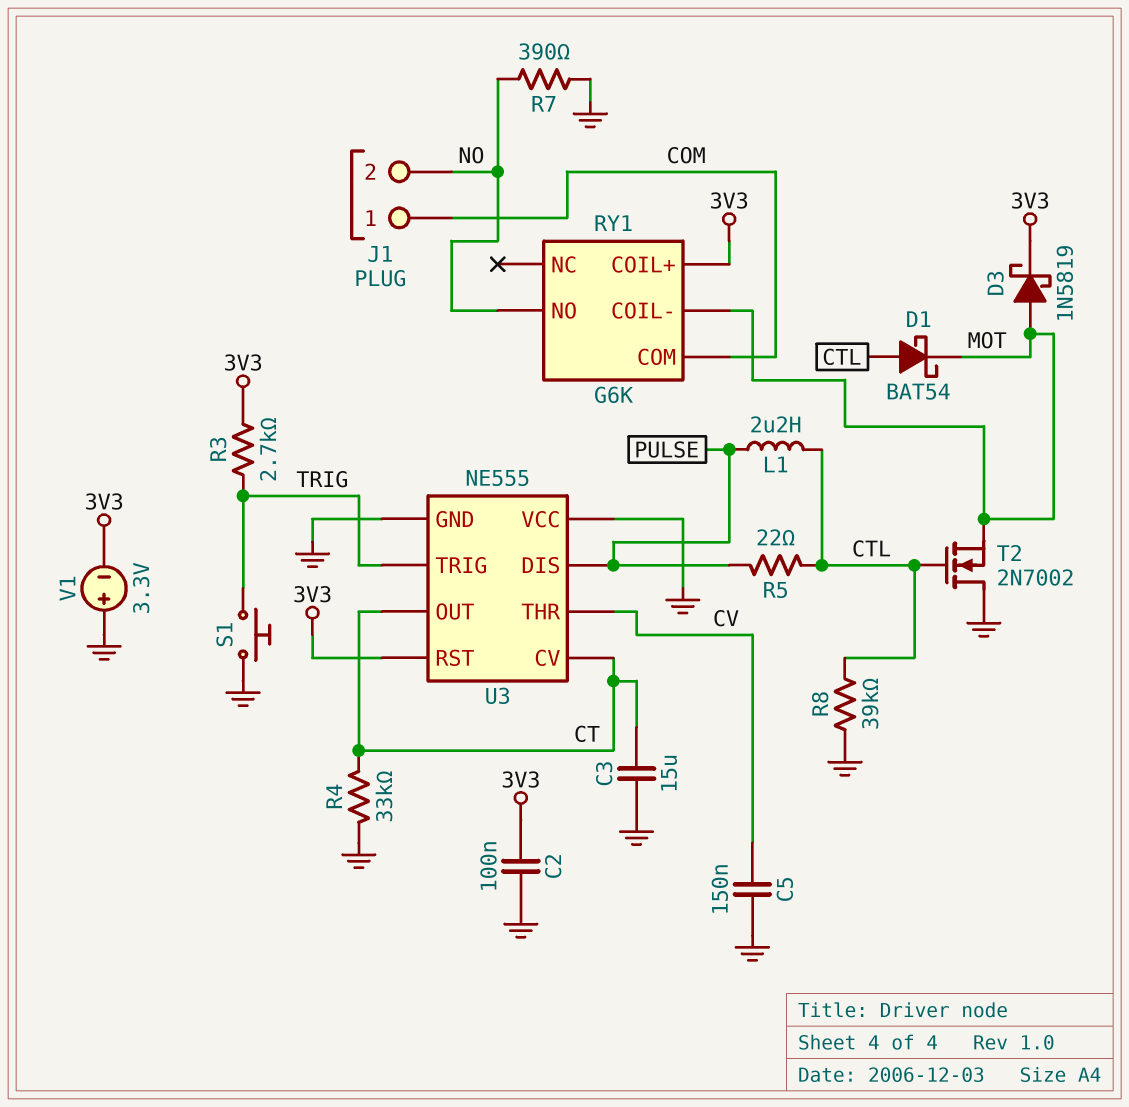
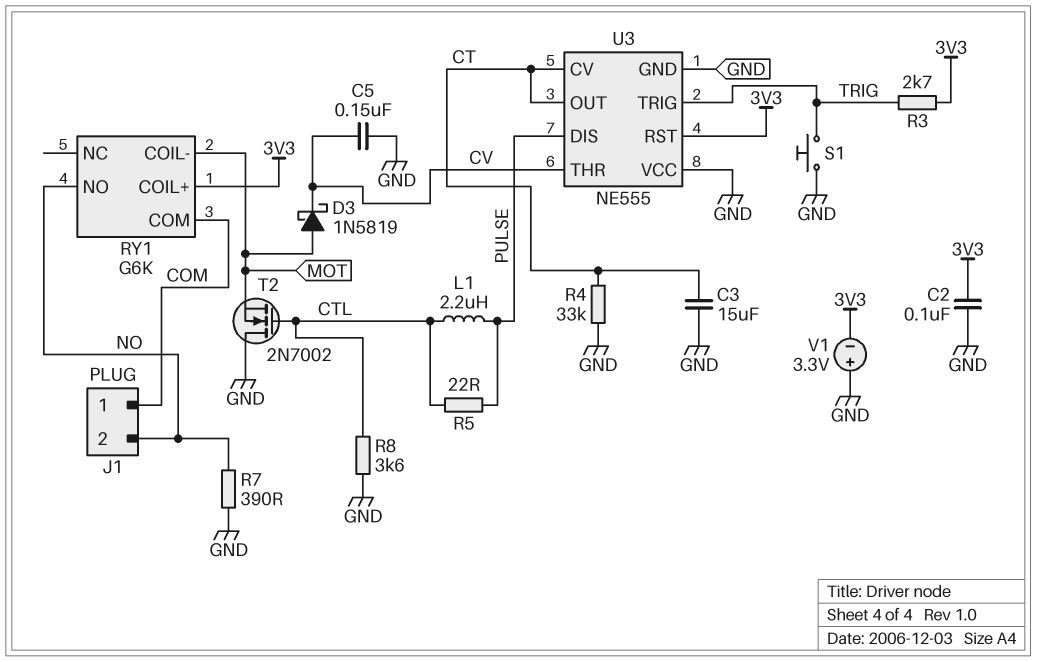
D1: schottky BAT54 (A CTL, K MOT) -> none
D3: schottky 1N5819 (A MOT, K 3V3) -> schottky 1N5819 (A MOT, K CV)
R8: 39k (CTL, GND) -> 3.6k (CTL, GND)

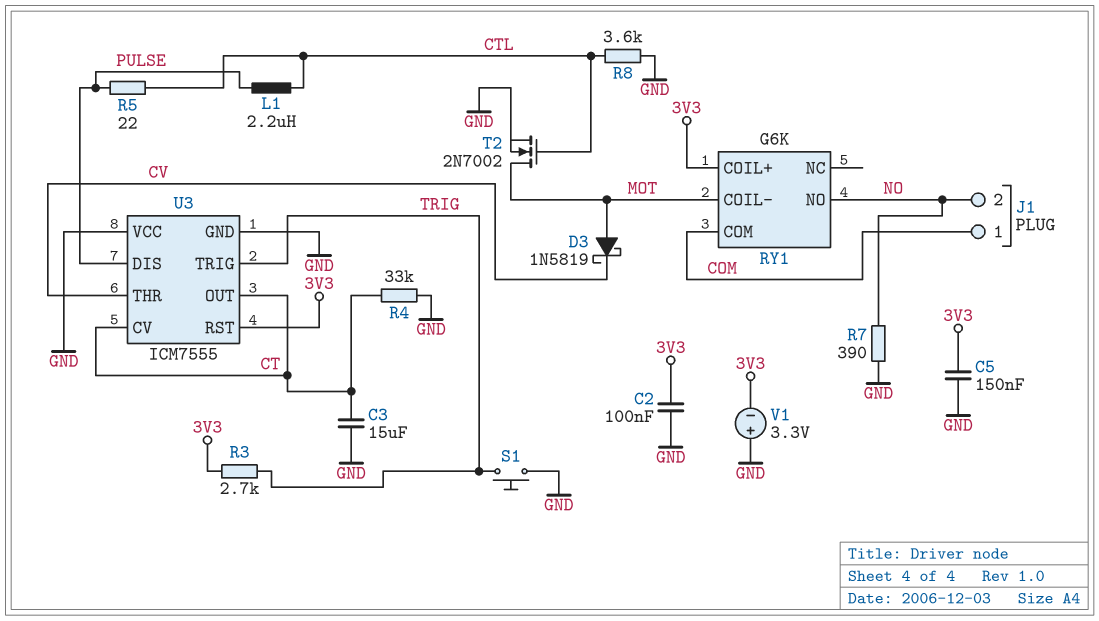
C5: 150nF (CV, GND) -> 150nF (3V3, GND)
T2: NMOS 2N7002 (G CTL, D GND, S MOT) -> NMOS 2N7002 (G CTL, D MOT, S GND)
U3: NE555 -> ICM7555

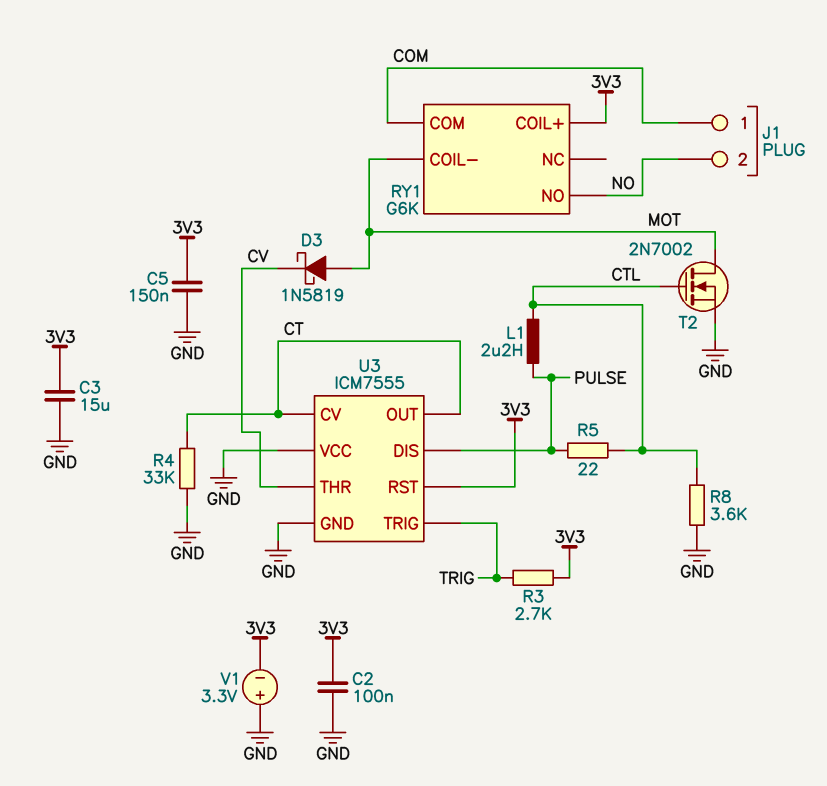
C3: 15uF (CT, GND) -> 15uF (3V3, GND)
R7: 390 (GND, NO) -> none
S1: button (GND, TRIG) -> none

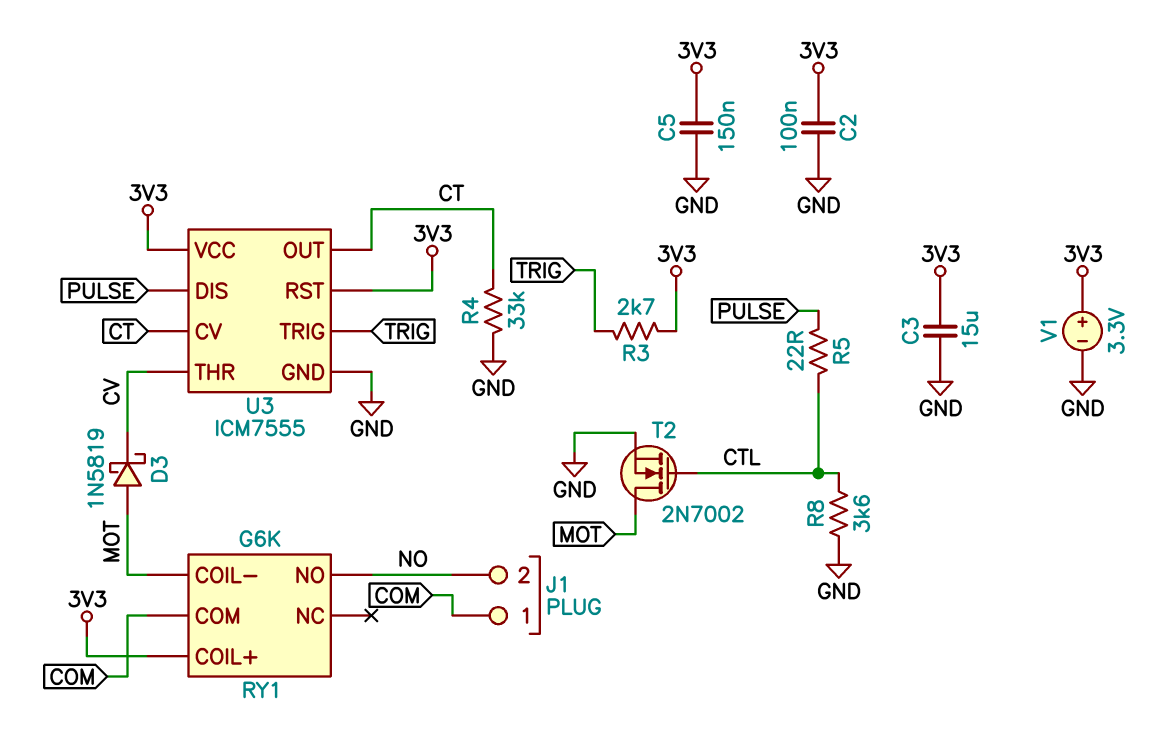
L1: 2.2uH (CTL, PULSE) -> none
U3 pin VCC: GND -> 3V3
V1: 3.3V (plus GND, minus 3V3) -> 3.3V (plus 3V3, minus GND)

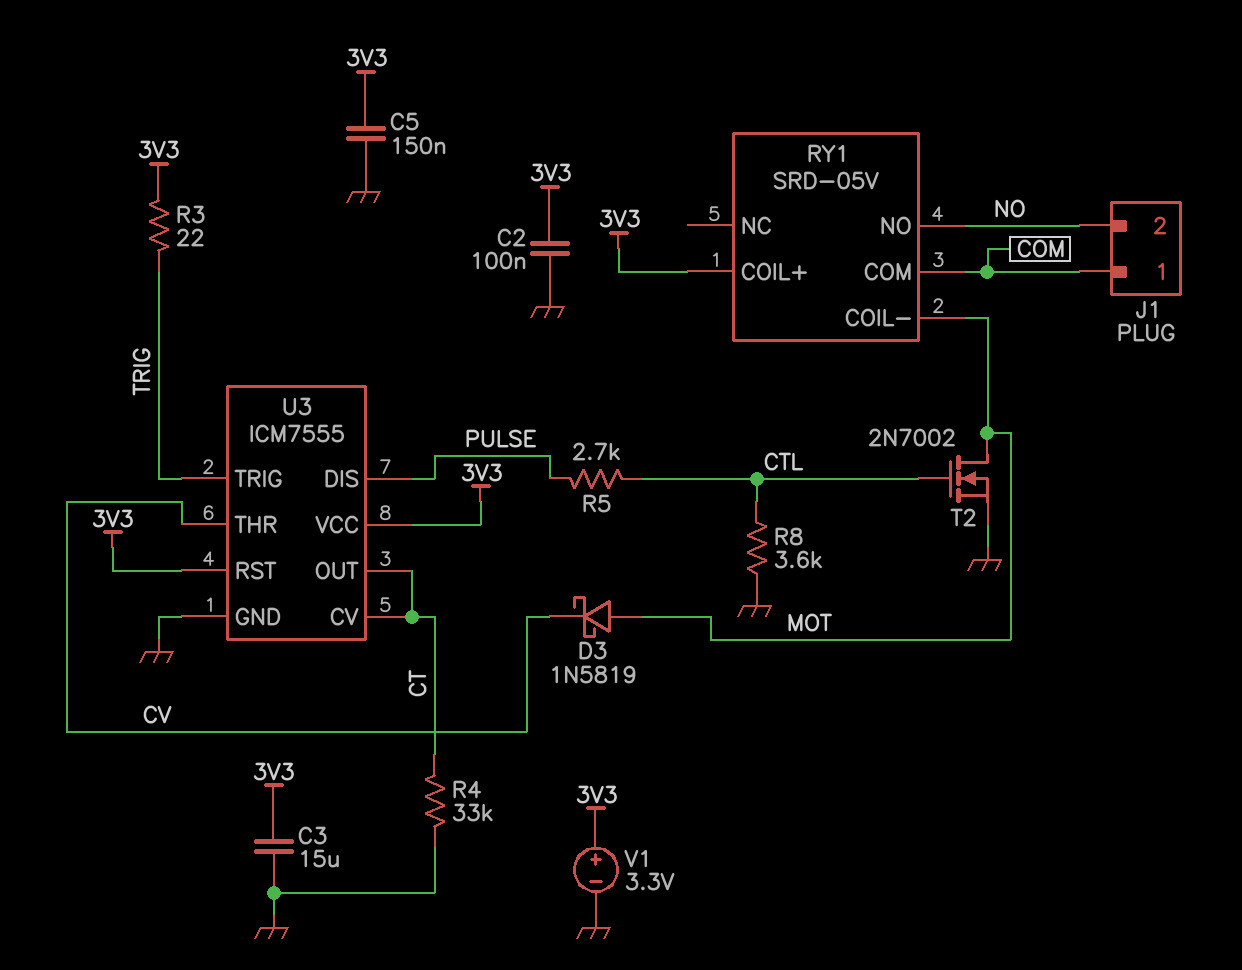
R3: 2.7k (3V3, TRIG) -> 22 (3V3, TRIG)
R5: 22 (CTL, PULSE) -> 2.7k (CTL, PULSE)
RY1: G6K -> SRD-05V

